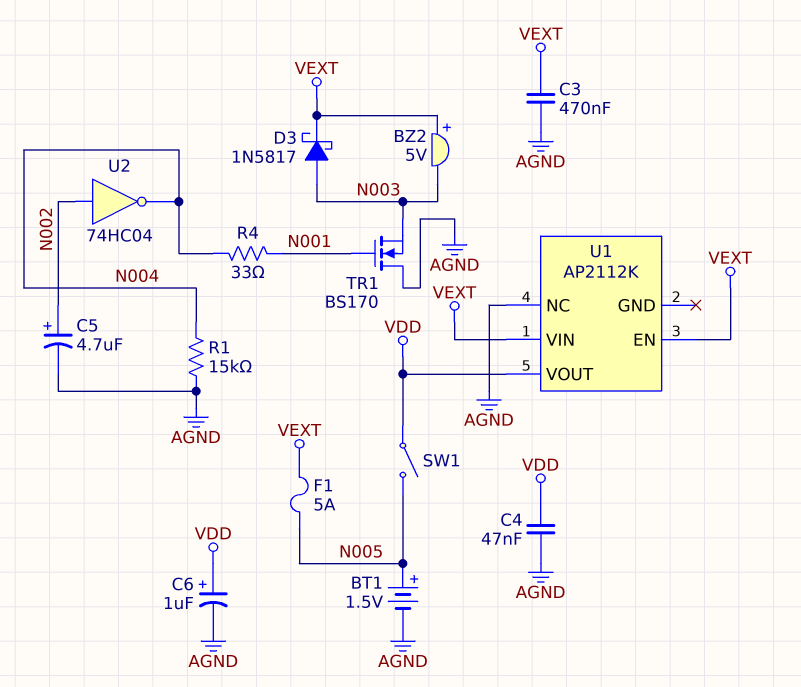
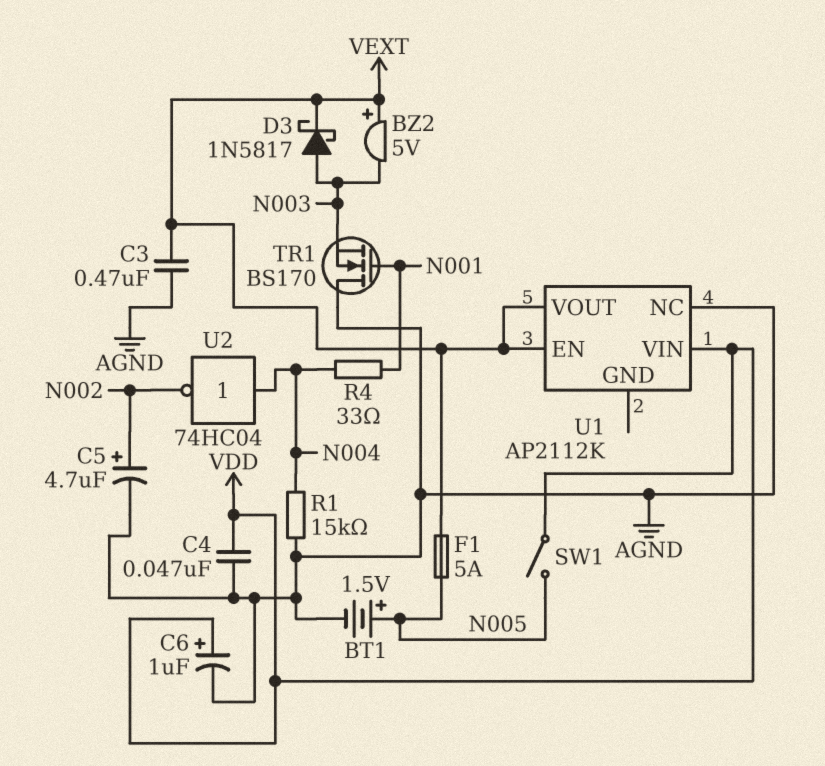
U1 pin VIN: VEXT -> VDD
U1 pin VOUT: VDD -> VEXT
U2: NOT 74HC04 (in N002, out N004) -> NOT 74HC04 (in N004, out N002)

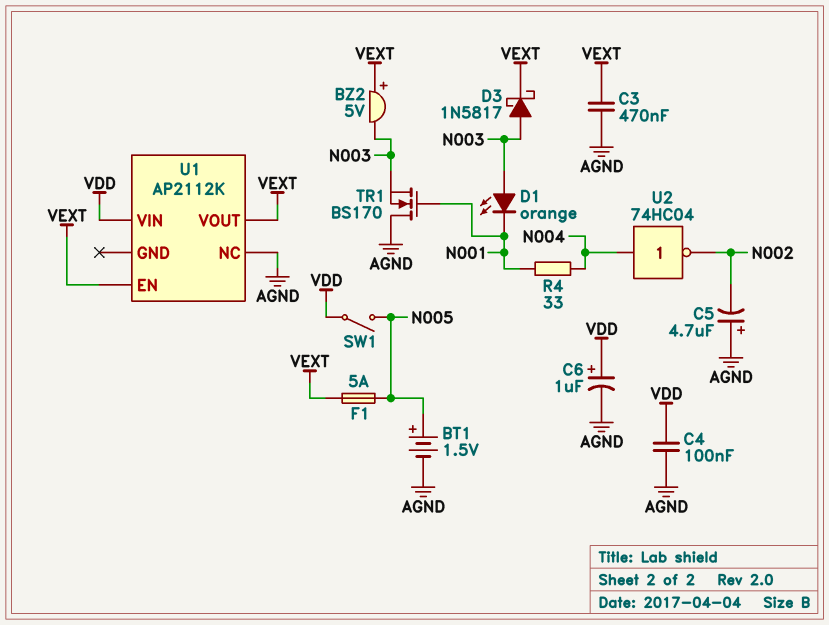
C4: 47nF (AGND, VDD) -> 100nF (AGND, VDD)
C5: 4.7uF (plus N002, minus AGND) -> 4.7uF (plus AGND, minus N002)
D1: none -> LED orange (A N003, K N001)
R1: 15k (AGND, N004) -> none

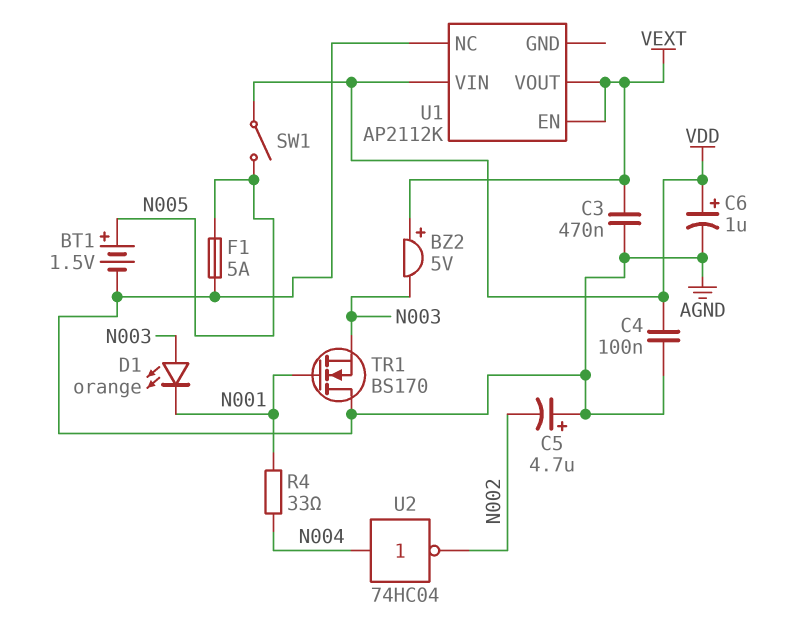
D3: schottky 1N5817 (A N003, K VEXT) -> none
F1: 5A (N005, VEXT) -> 5A (AGND, N005)

